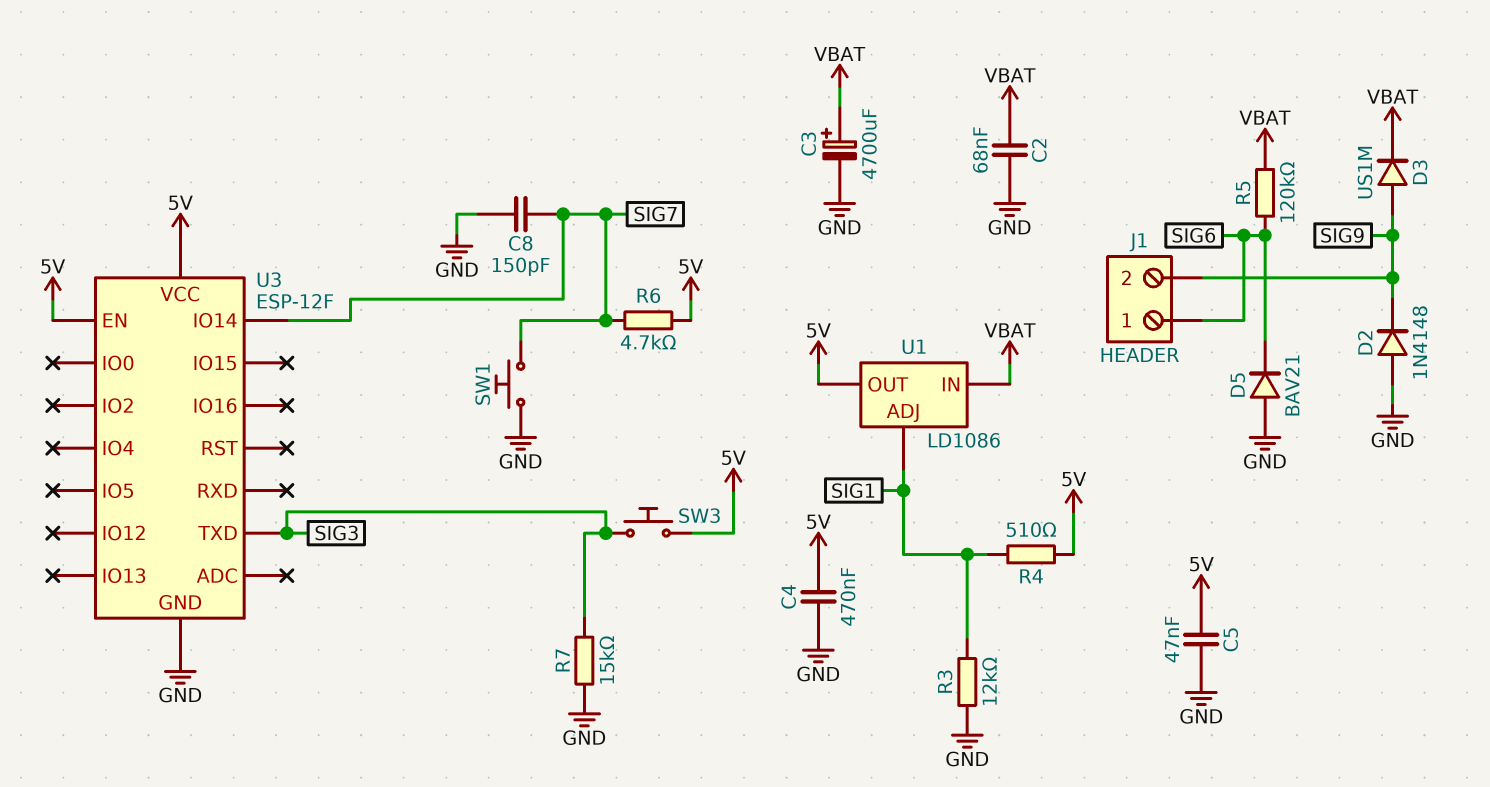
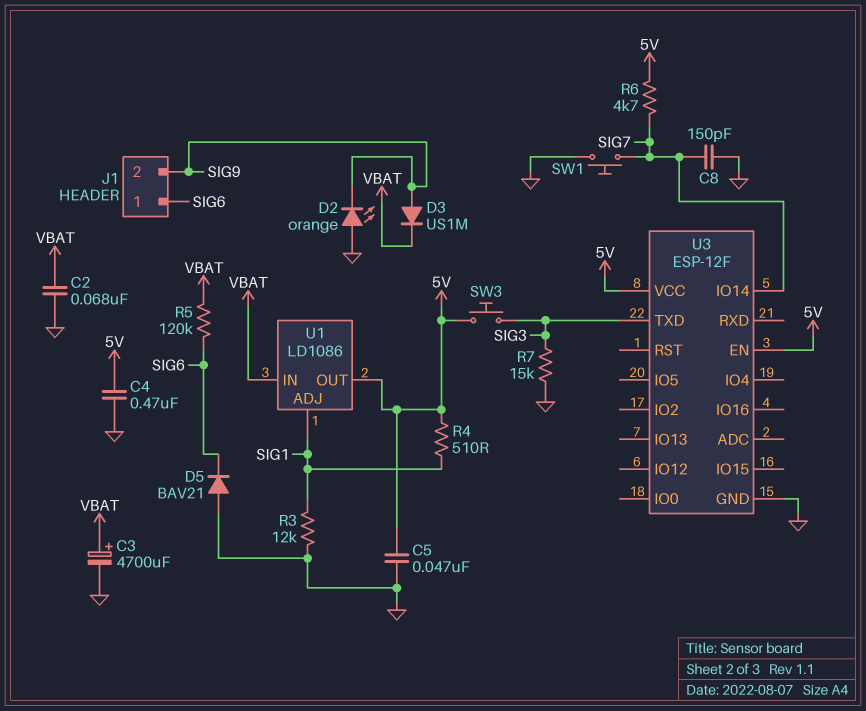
D2: diode 1N4148 (A GND, K SIG9) -> LED orange (A GND, K SIG9)

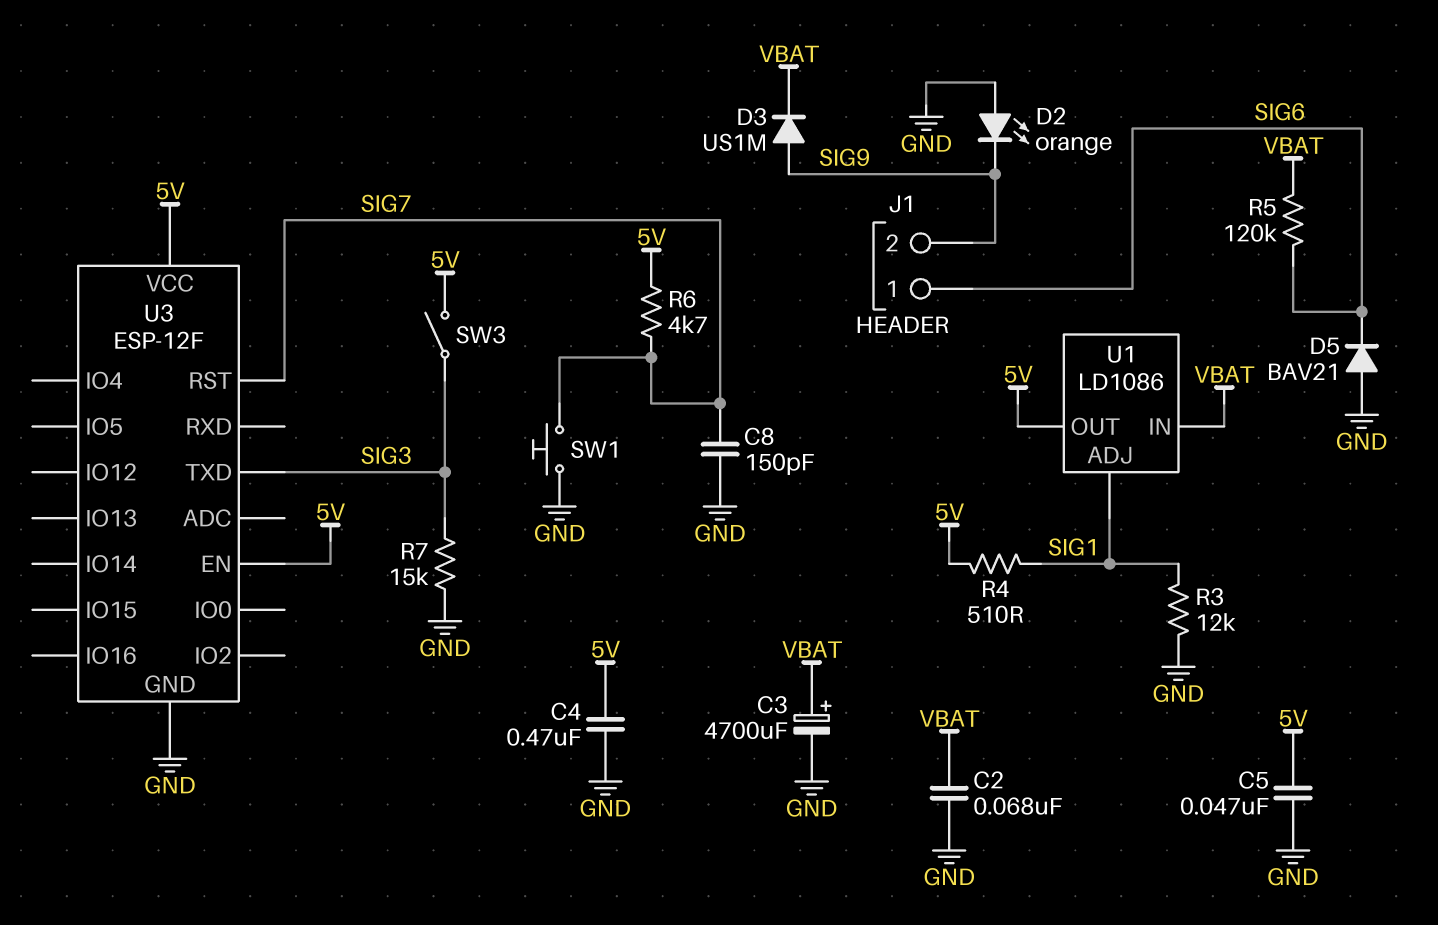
SW3: button (5V, SIG3) -> switch (5V, SIG3)
U3 pin IO14: SIG7 -> none
U3 pin RST: none -> SIG7

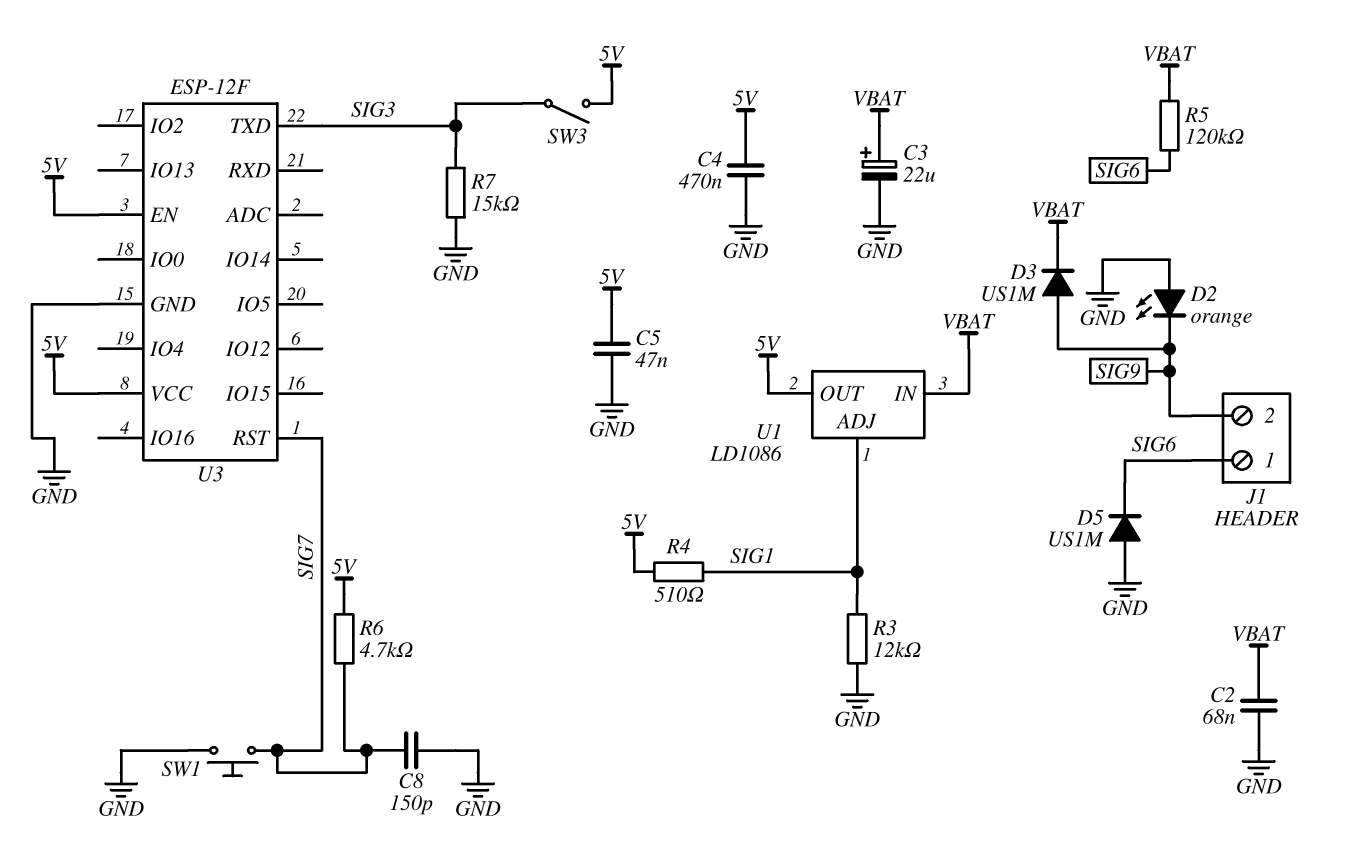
C3: 4700uF (plus VBAT, minus GND) -> 22uF (plus VBAT, minus GND)
D5: diode BAV21 (A GND, K SIG6) -> diode US1M (A GND, K SIG6)

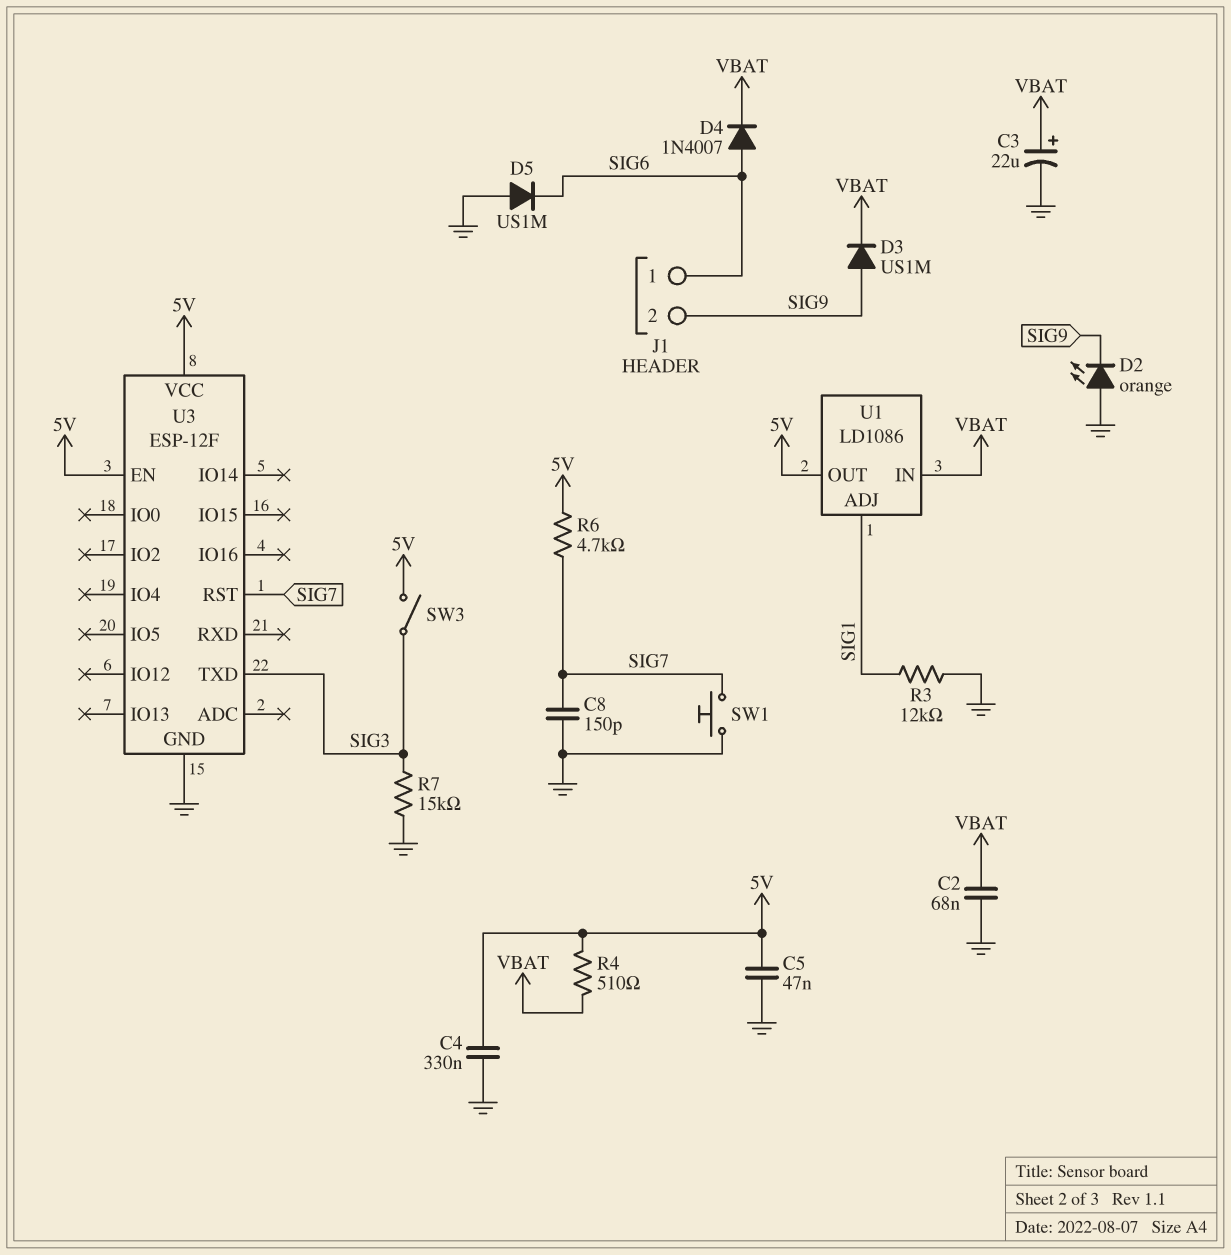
C4: 470nF (5V, GND) -> 330nF (5V, GND)
D4: none -> diode 1N4007 (A SIG6, K VBAT)
R4: 510 (5V, SIG1) -> 510 (5V, VBAT)
R5: 120k (SIG6, VBAT) -> none

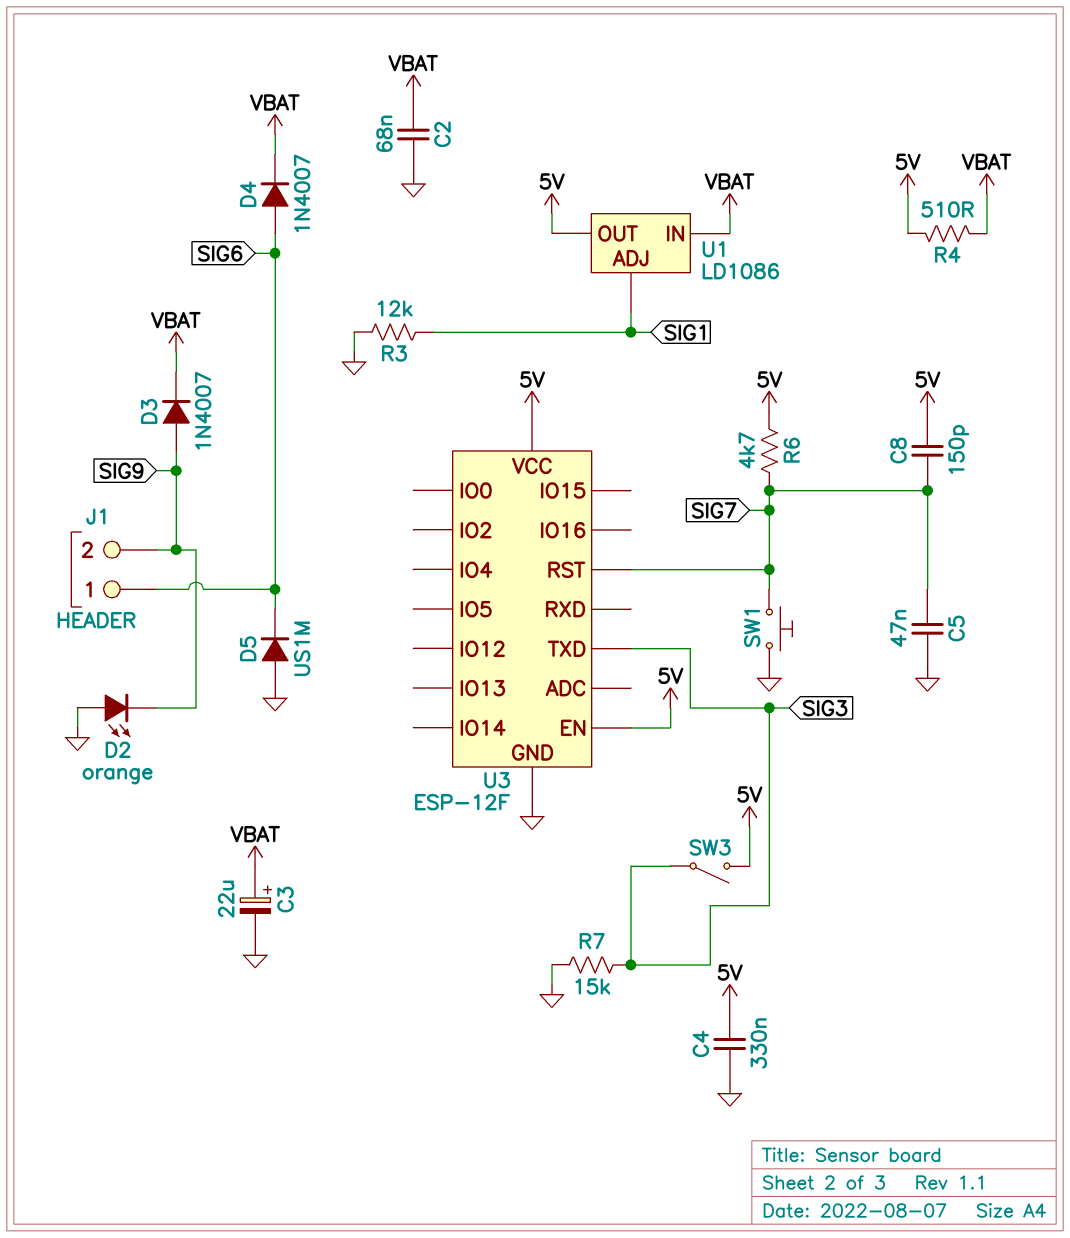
C5: 47nF (5V, GND) -> 47nF (GND, SIG7)
C8: 150pF (GND, SIG7) -> 150pF (5V, SIG7)
D3: diode US1M (A SIG9, K VBAT) -> diode 1N4007 (A SIG9, K VBAT)

